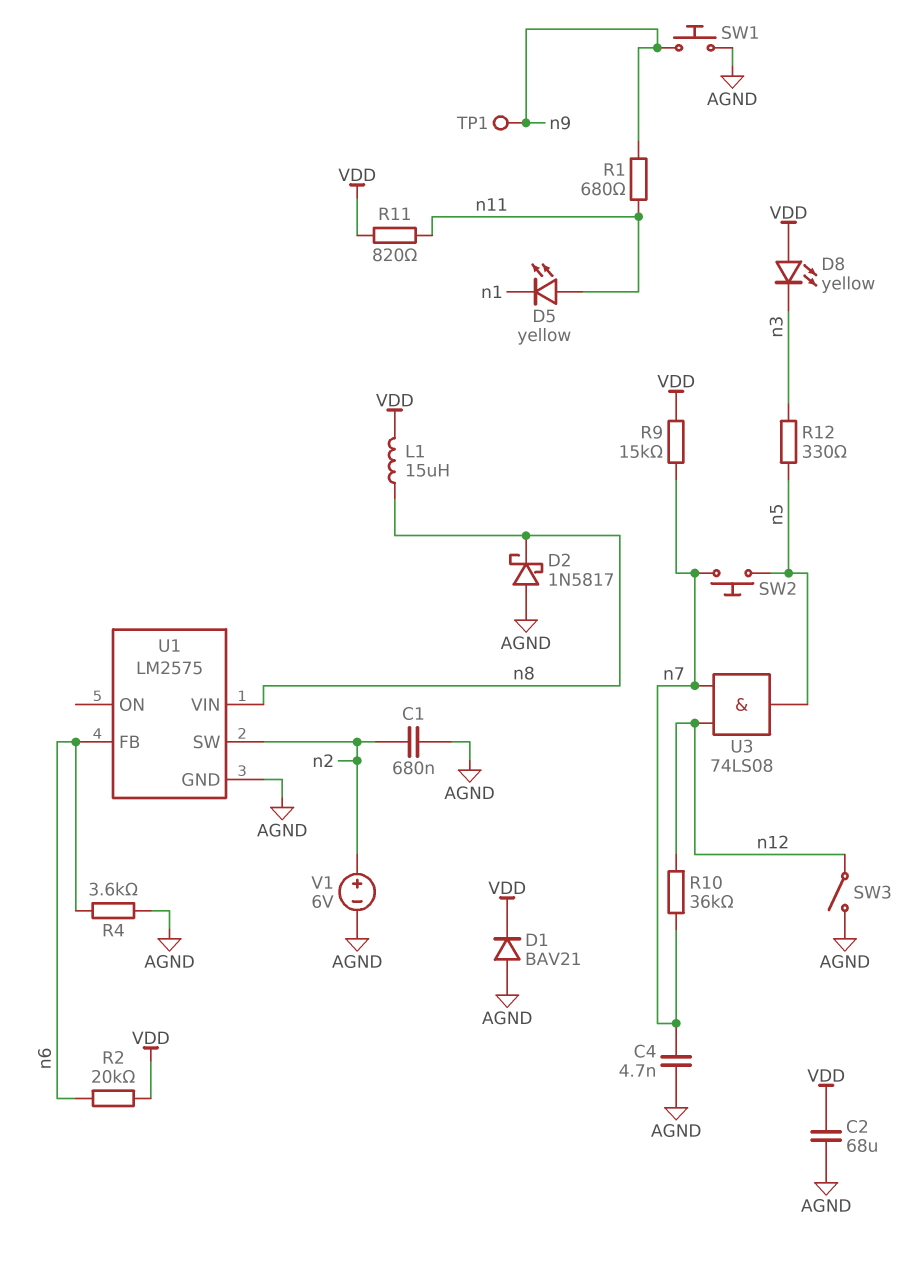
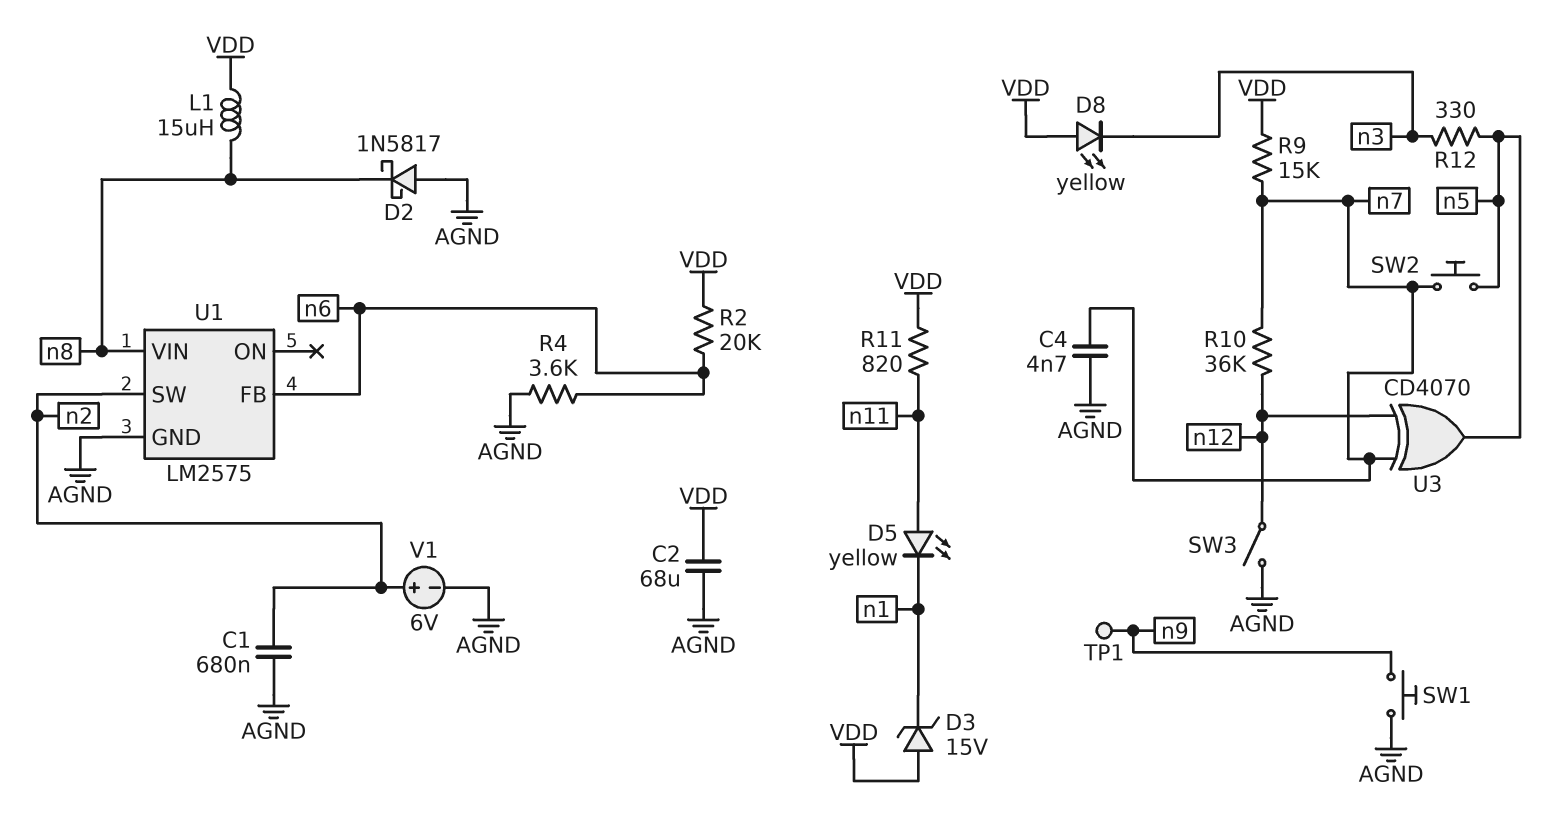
D1: diode BAV21 (A AGND, K VDD) -> none
D3: none -> zener 15V (A VDD, K n1)
R1: 680 (n9, n11) -> none
U3: AND 74LS08 (in n7, in n12, out n5) -> XOR CD4070 (in n7, in n12, out n5)

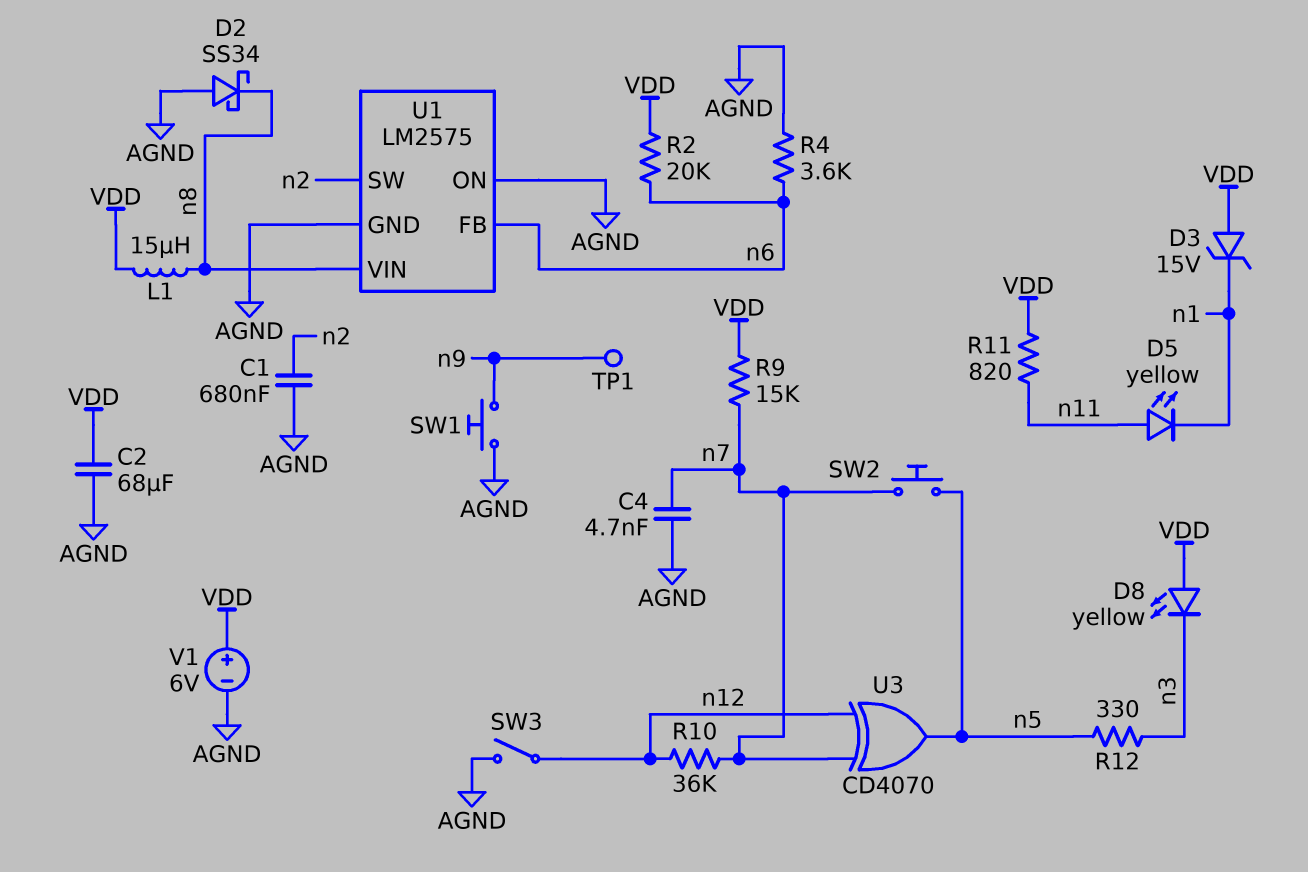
D2: schottky 1N5817 (A AGND, K n8) -> schottky SS34 (A AGND, K n8)
U1 pin ON: none -> AGND
V1: 6V (plus n2, minus AGND) -> 6V (plus VDD, minus AGND)

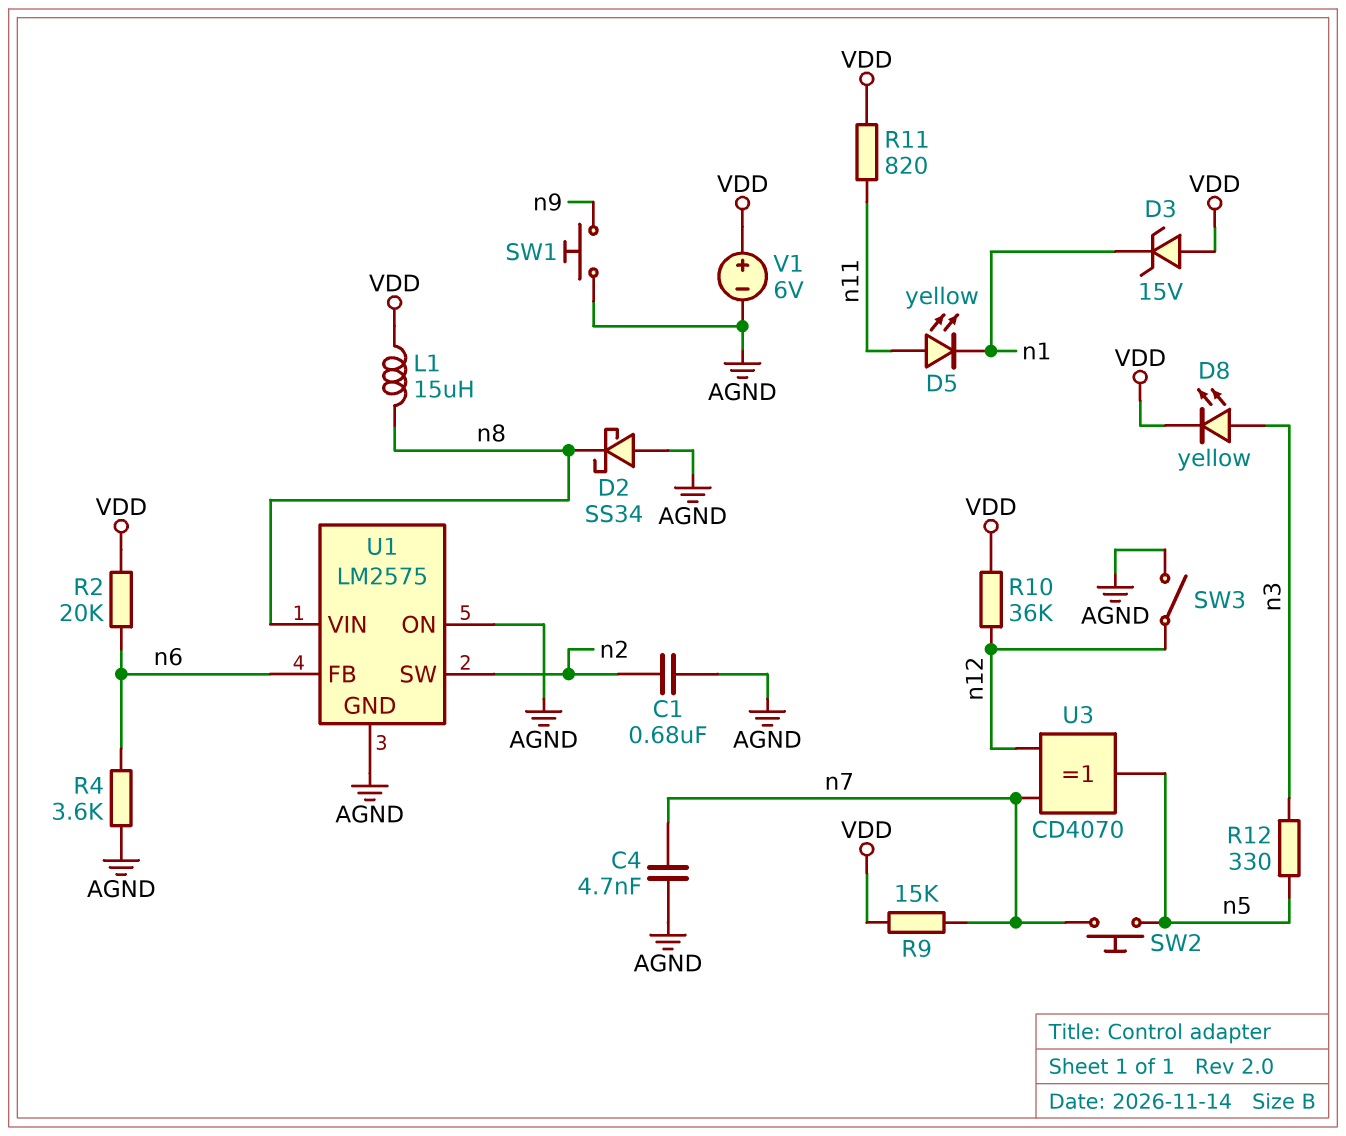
C2: 68uF (AGND, VDD) -> none
D8: LED yellow (A VDD, K n3) -> LED yellow (A n3, K VDD)
R10: 36k (n7, n12) -> 36k (VDD, n12)
TP1: test point (n9) -> none

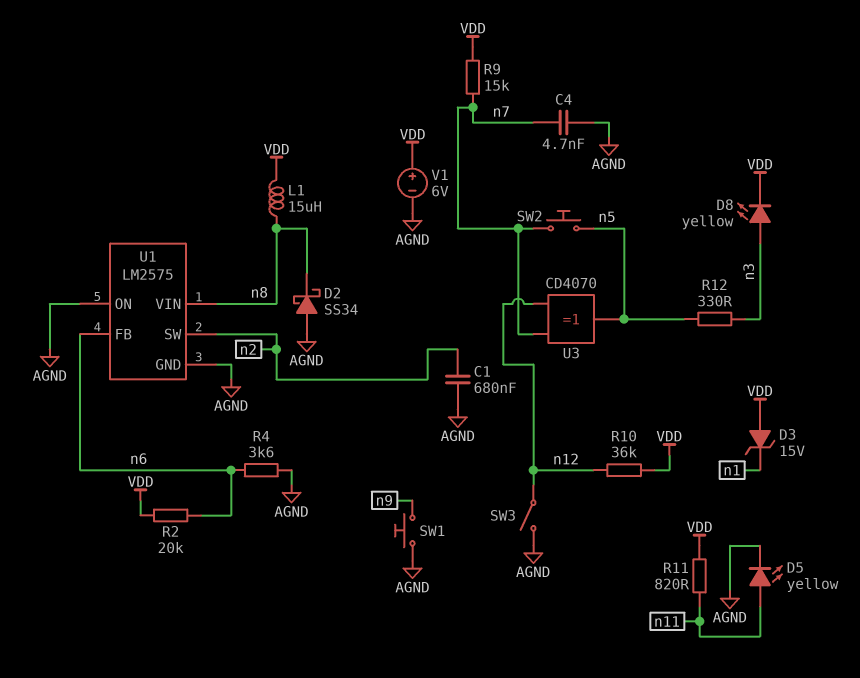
D5: LED yellow (A n11, K n1) -> LED yellow (A n11, K AGND)

